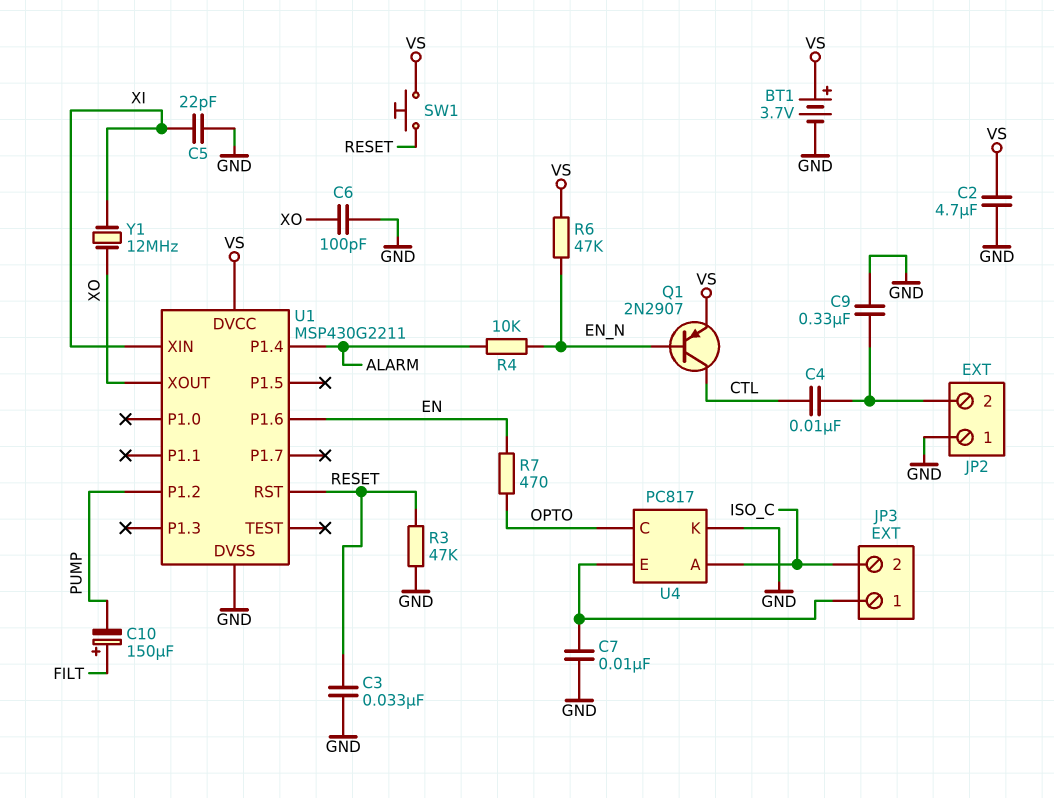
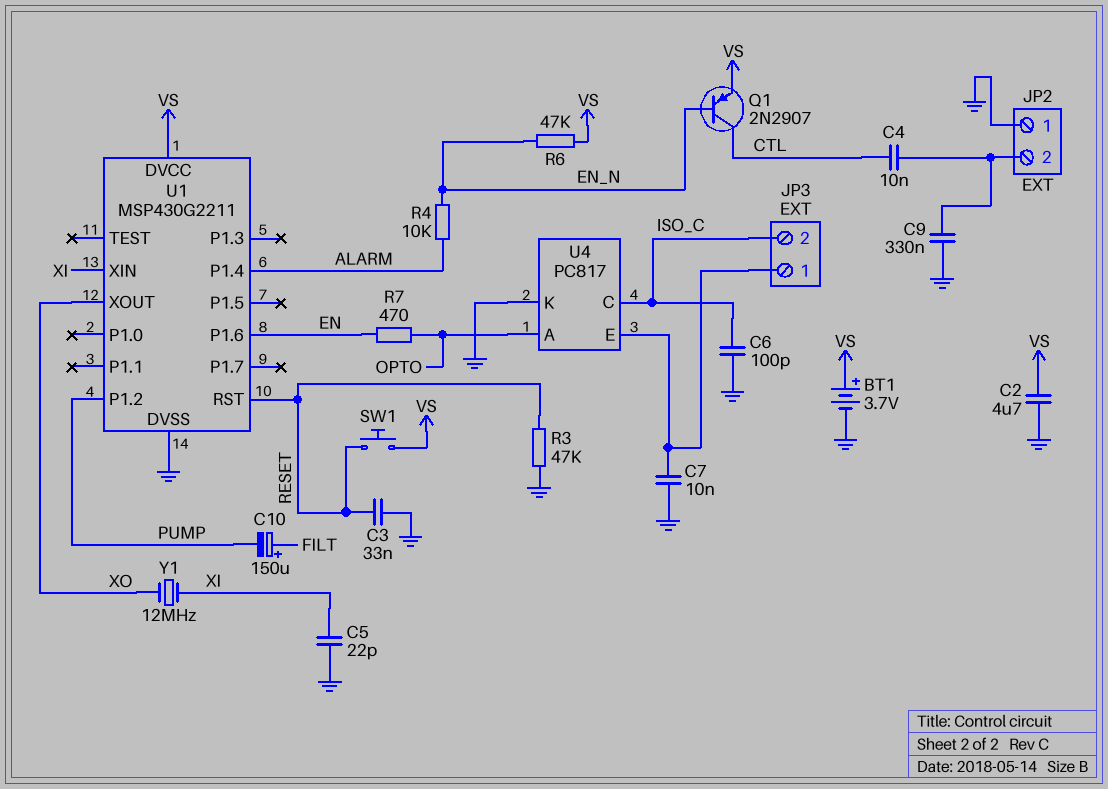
C6: 100pF (GND, XO) -> 100pF (GND, ISO_C)
U4 pin A: ISO_C -> OPTO
U4 pin C: OPTO -> ISO_C

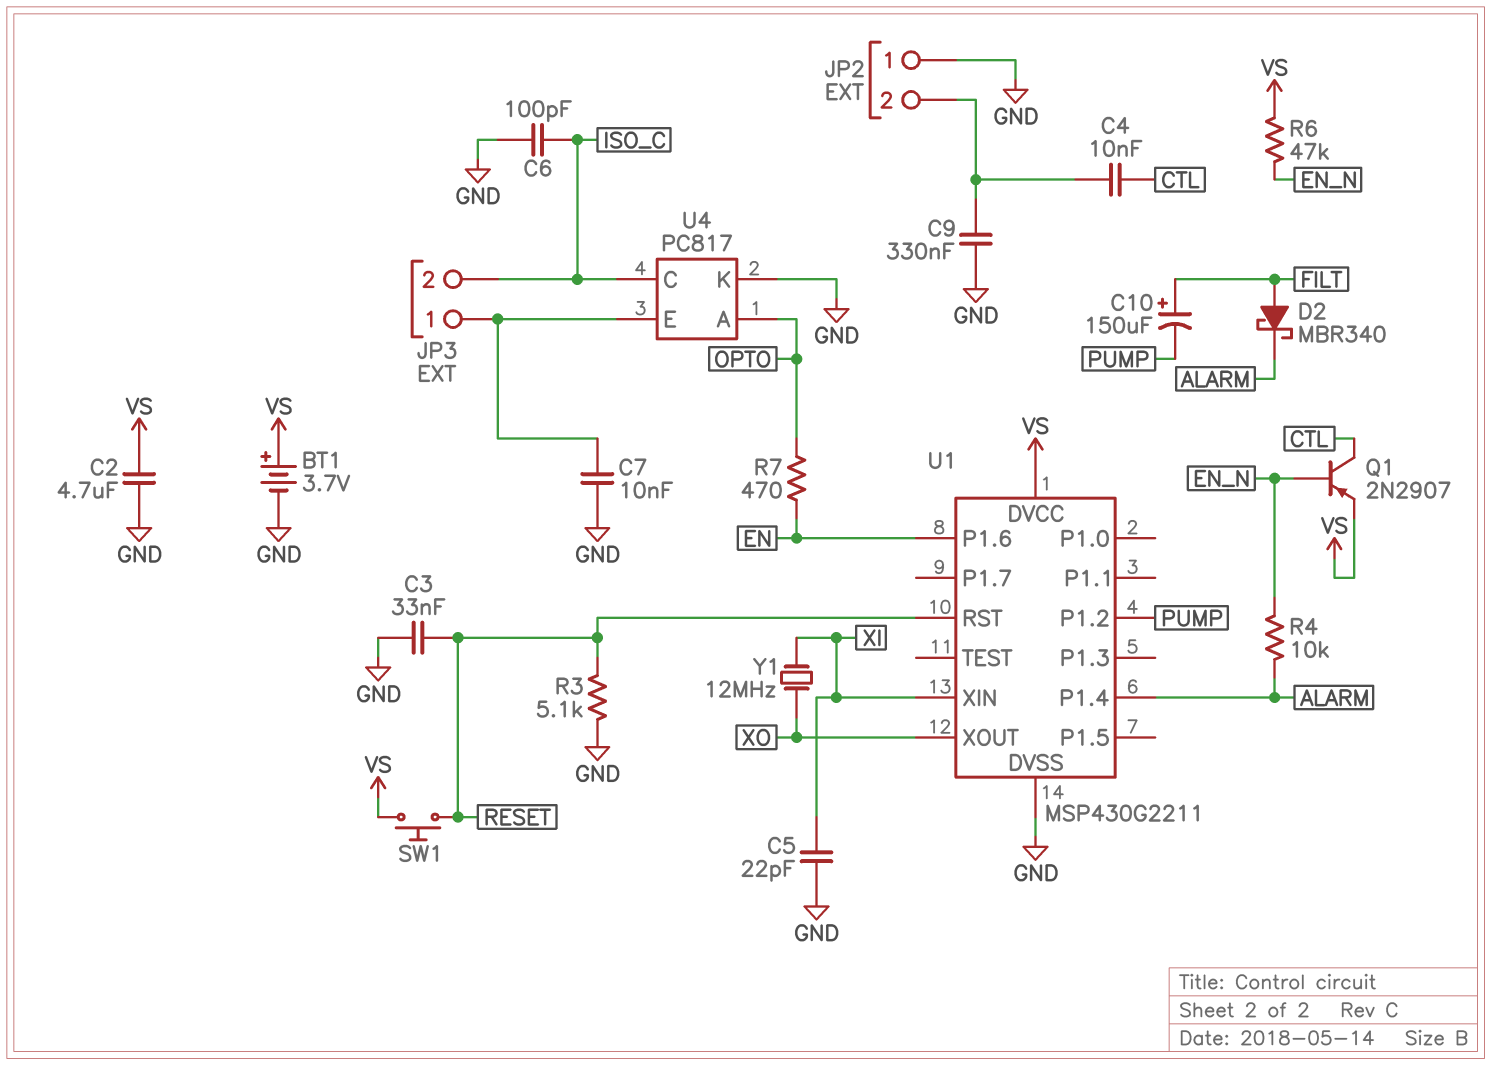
D2: none -> schottky MBR340 (A FILT, K ALARM)
R3: 47k (GND, RESET) -> 5.1k (GND, RESET)

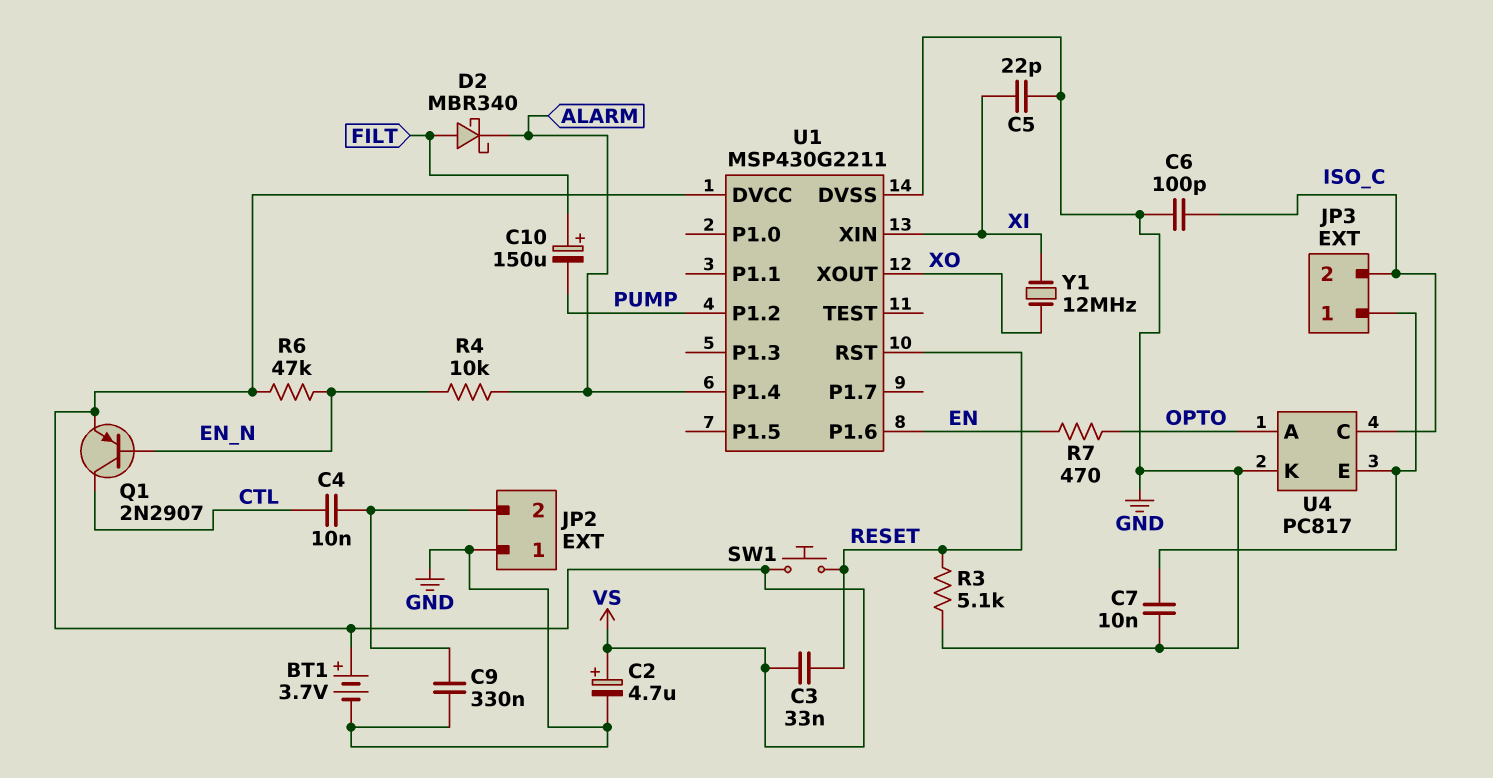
C2: 4.7uF (GND, VS) -> 4.7uF (plus VS, minus GND)
C3: 33nF (GND, RESET) -> 33nF (RESET, VS)

